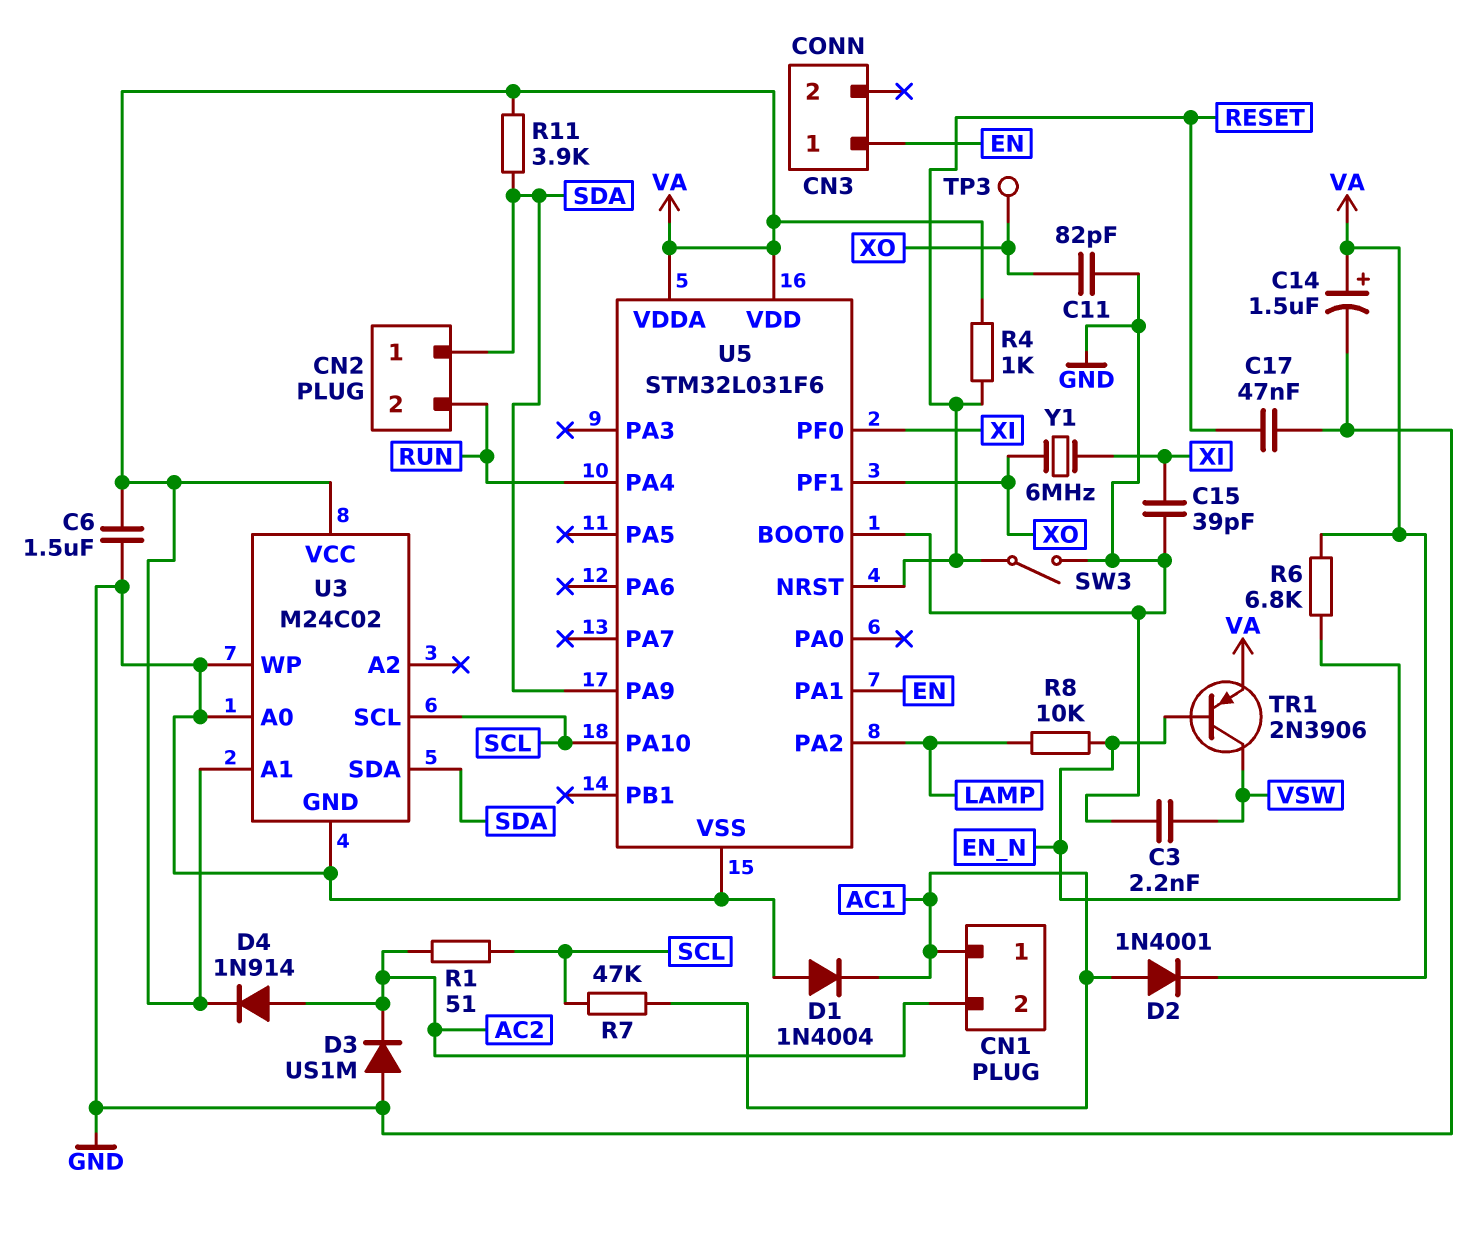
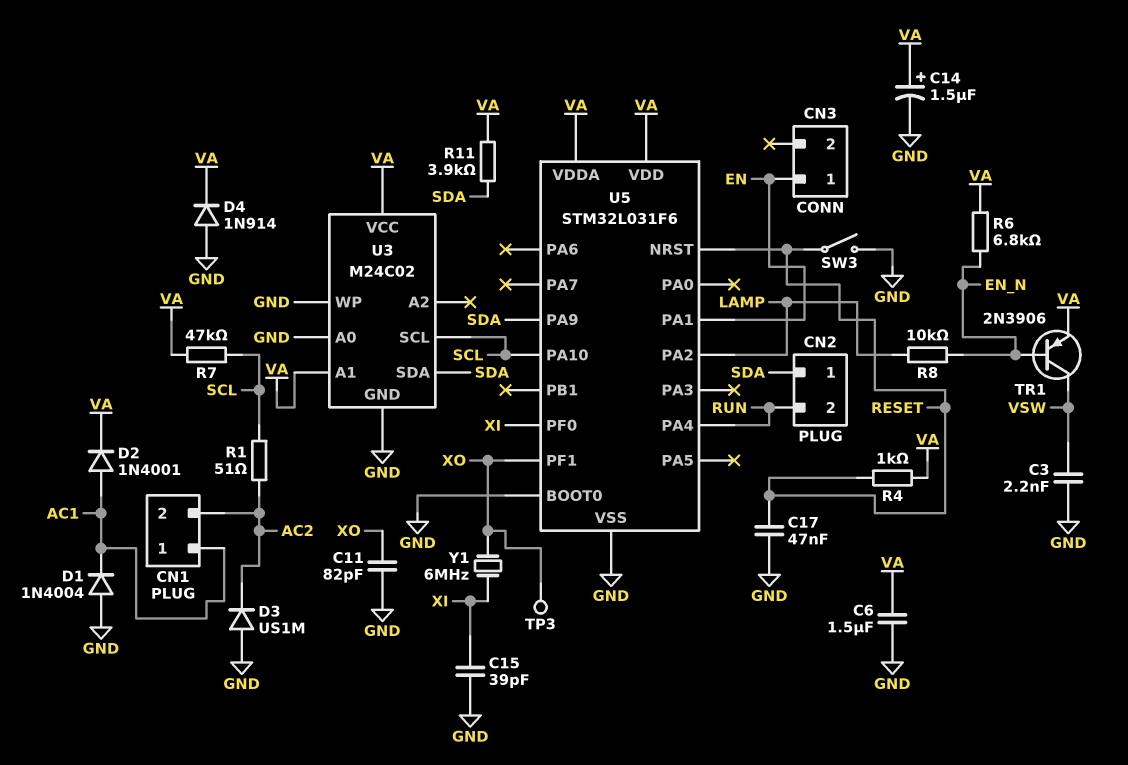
D4: diode 1N914 (A AC2, K VA) -> diode 1N914 (A GND, K VA)
R7: 47k (AC1, SCL) -> 47k (SCL, VA)

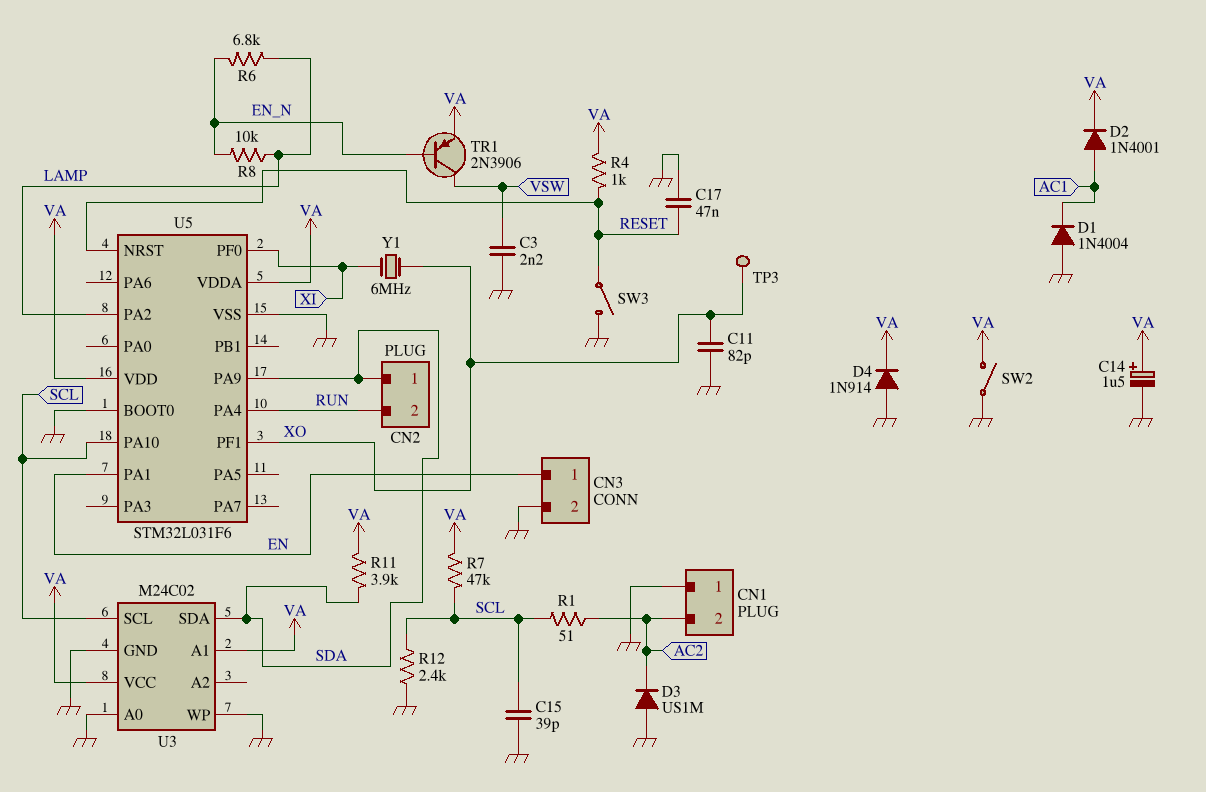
C6: 1.5uF (GND, VA) -> none
C15: 39pF (GND, XI) -> 39pF (GND, SCL)
CN1 pin 1: AC1 -> GND
CN3 pin 2: none -> GND
R6: 6.8k (EN_N, VA) -> 6.8k (EN_N, LAMP)
R12: none -> 2.4k (GND, SCL)
SW2: none -> switch (GND, VA)

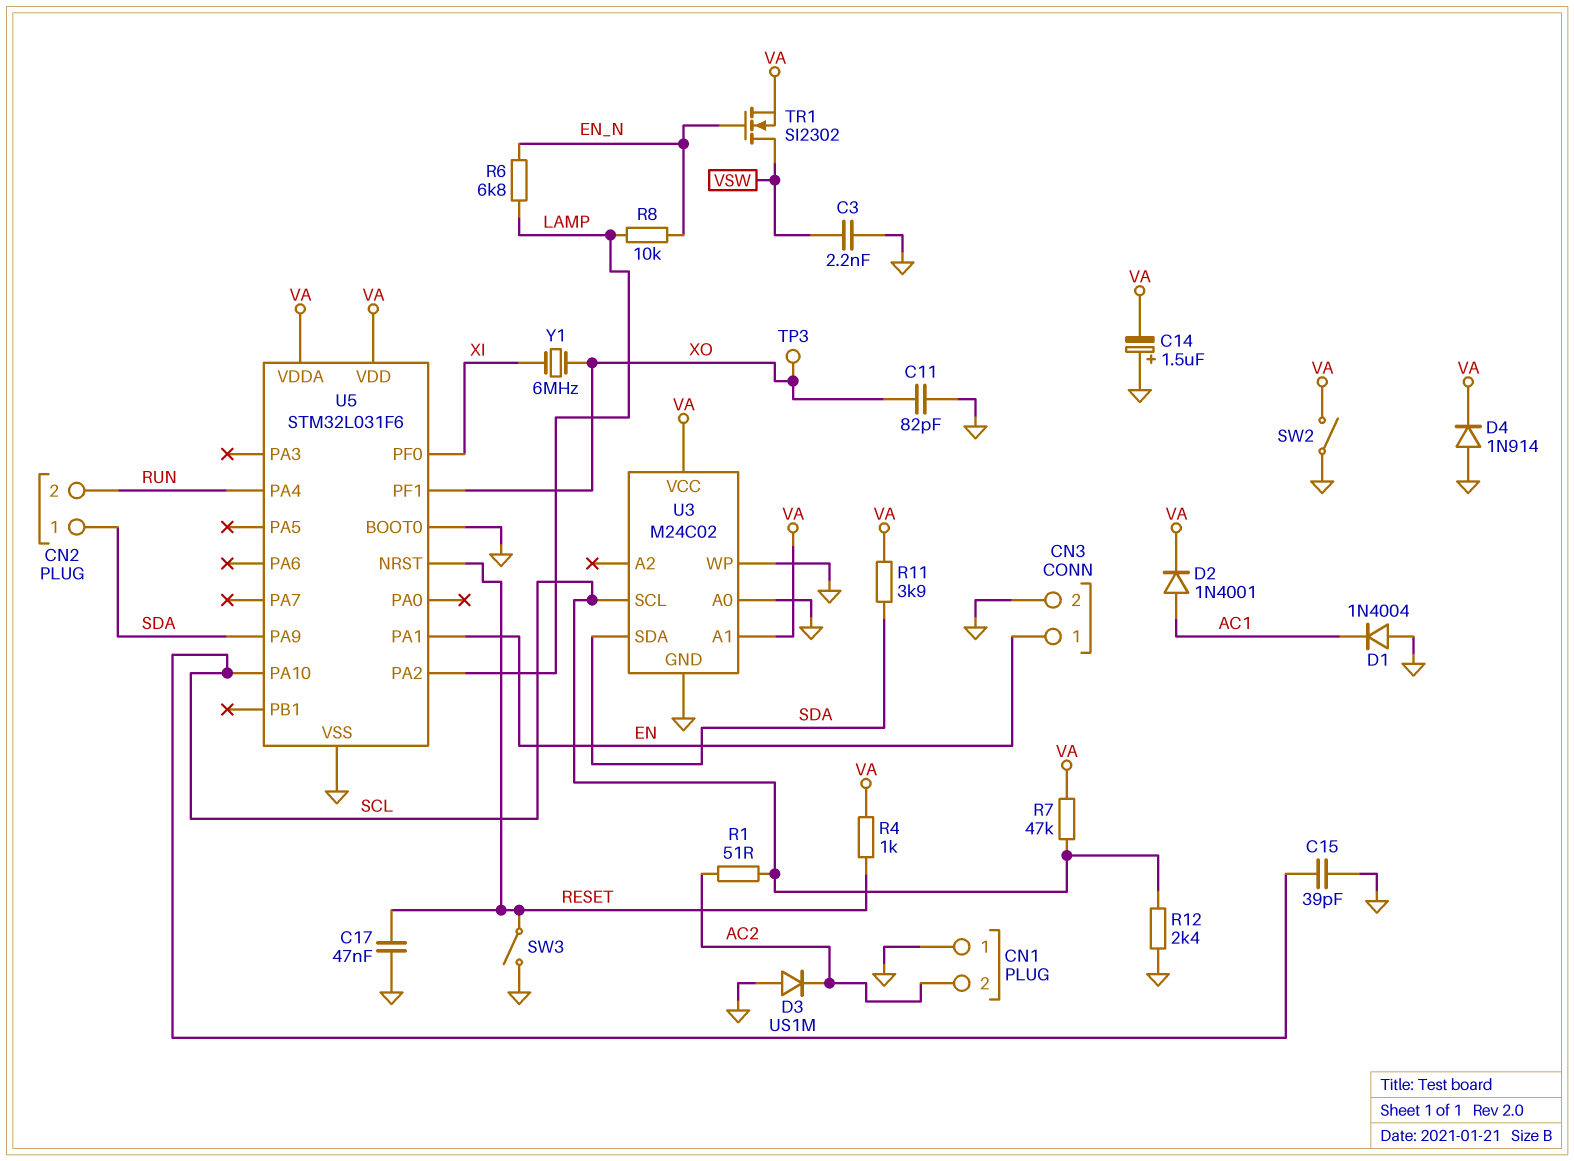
C14: 1.5uF (plus VA, minus GND) -> 1.5uF (plus GND, minus VA)
TR1: PNP 2N3906 (B EN_N, C VSW, E VA) -> NMOS SI2302 (G EN_N, D VSW, S VA)

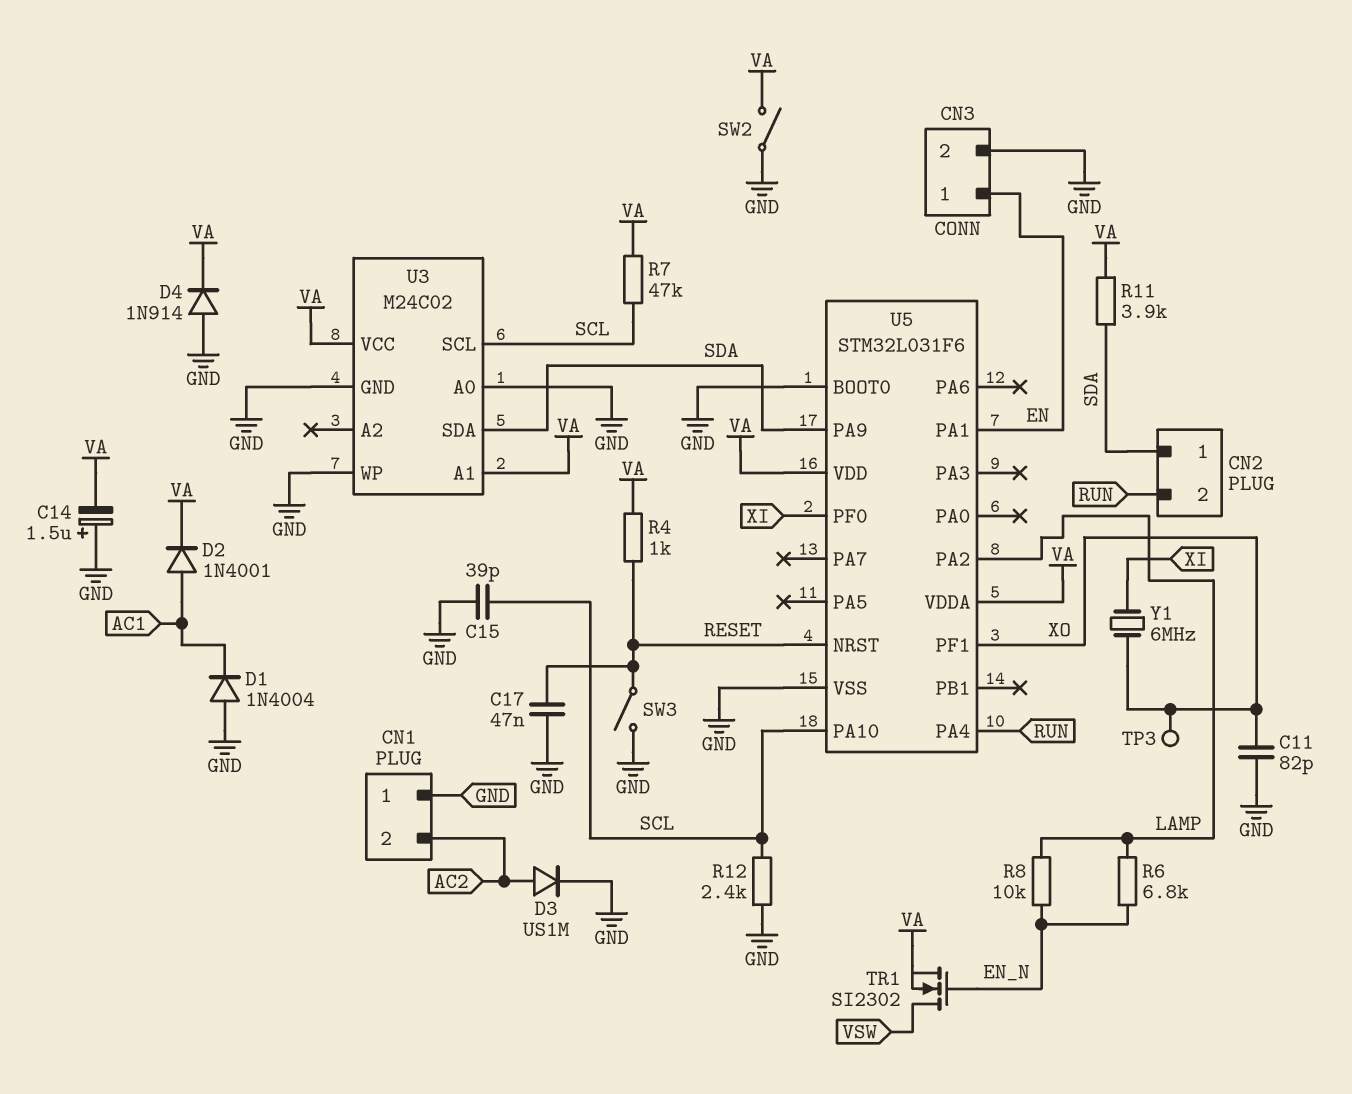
C3: 2.2nF (GND, VSW) -> none
D3: diode US1M (A GND, K AC2) -> diode US1M (A AC2, K GND)
R1: 51 (AC2, SCL) -> none

